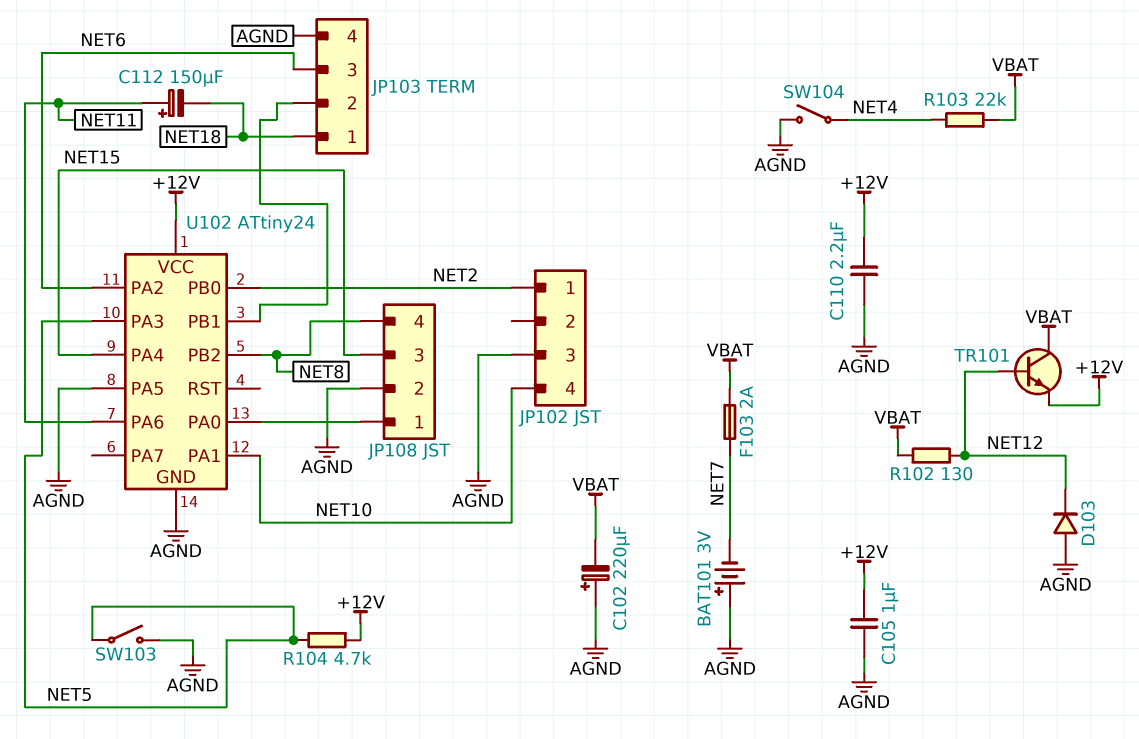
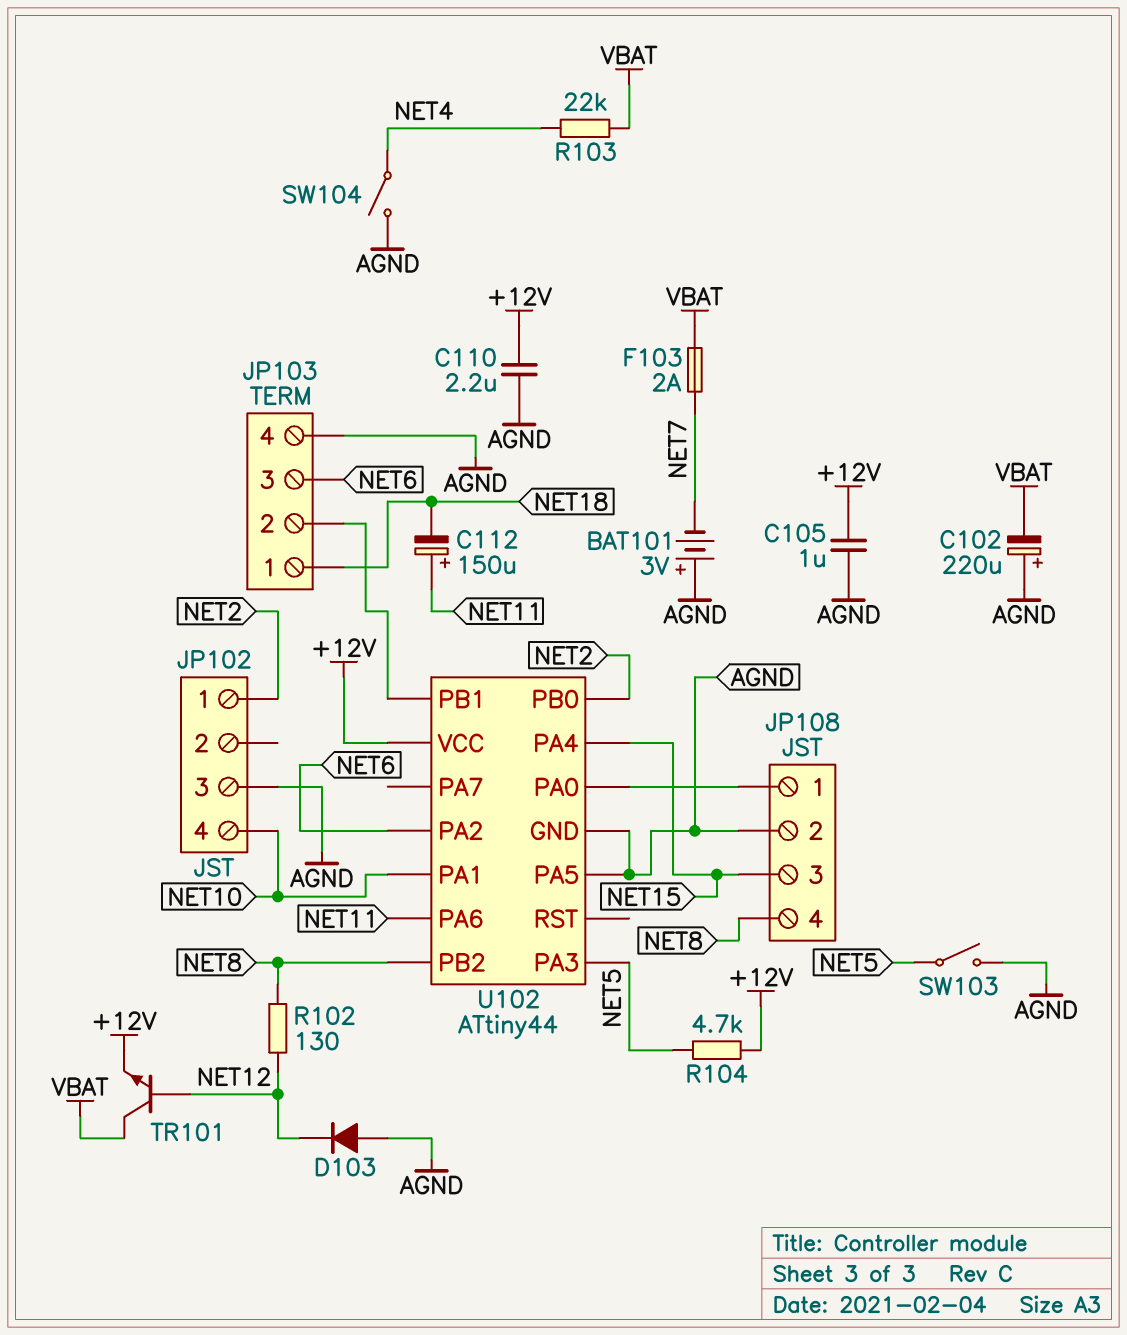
R102: 130 (NET12, VBAT) -> 130 (NET8, NET12)
U102: ATtiny24 -> ATtiny44

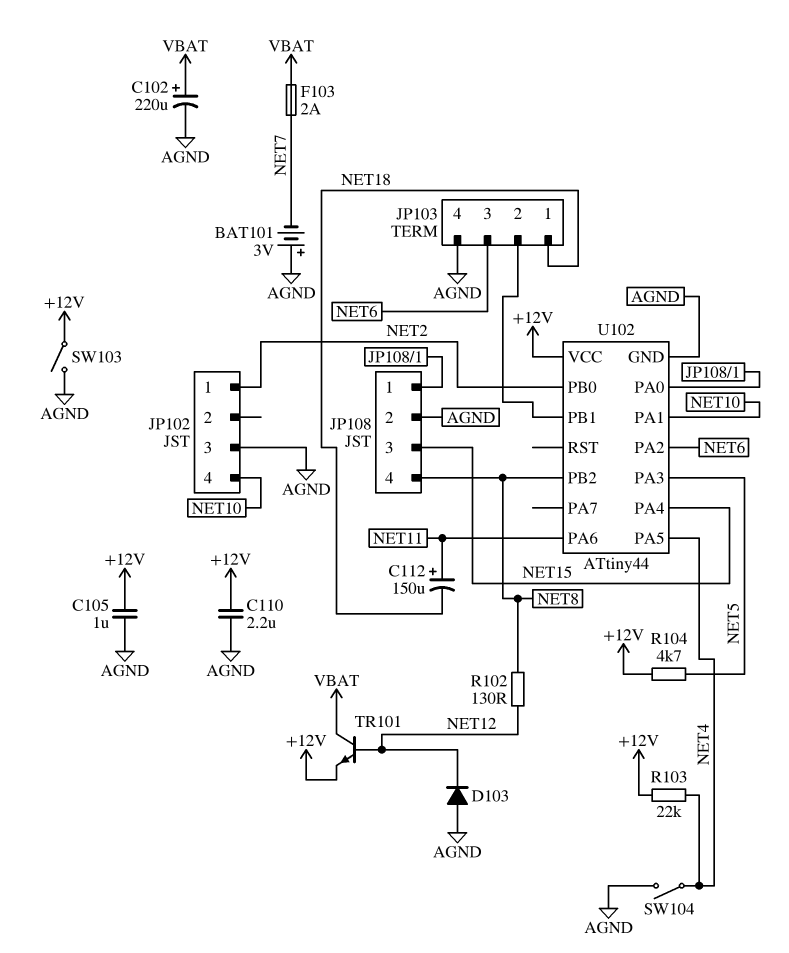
C102: 220uF (plus AGND, minus VBAT) -> 220uF (plus VBAT, minus AGND)
R103: 22k (NET4, VBAT) -> 22k (+12V, NET4)
SW103: switch (AGND, NET5) -> switch (+12V, AGND)
U102 pin PA5: AGND -> NET4

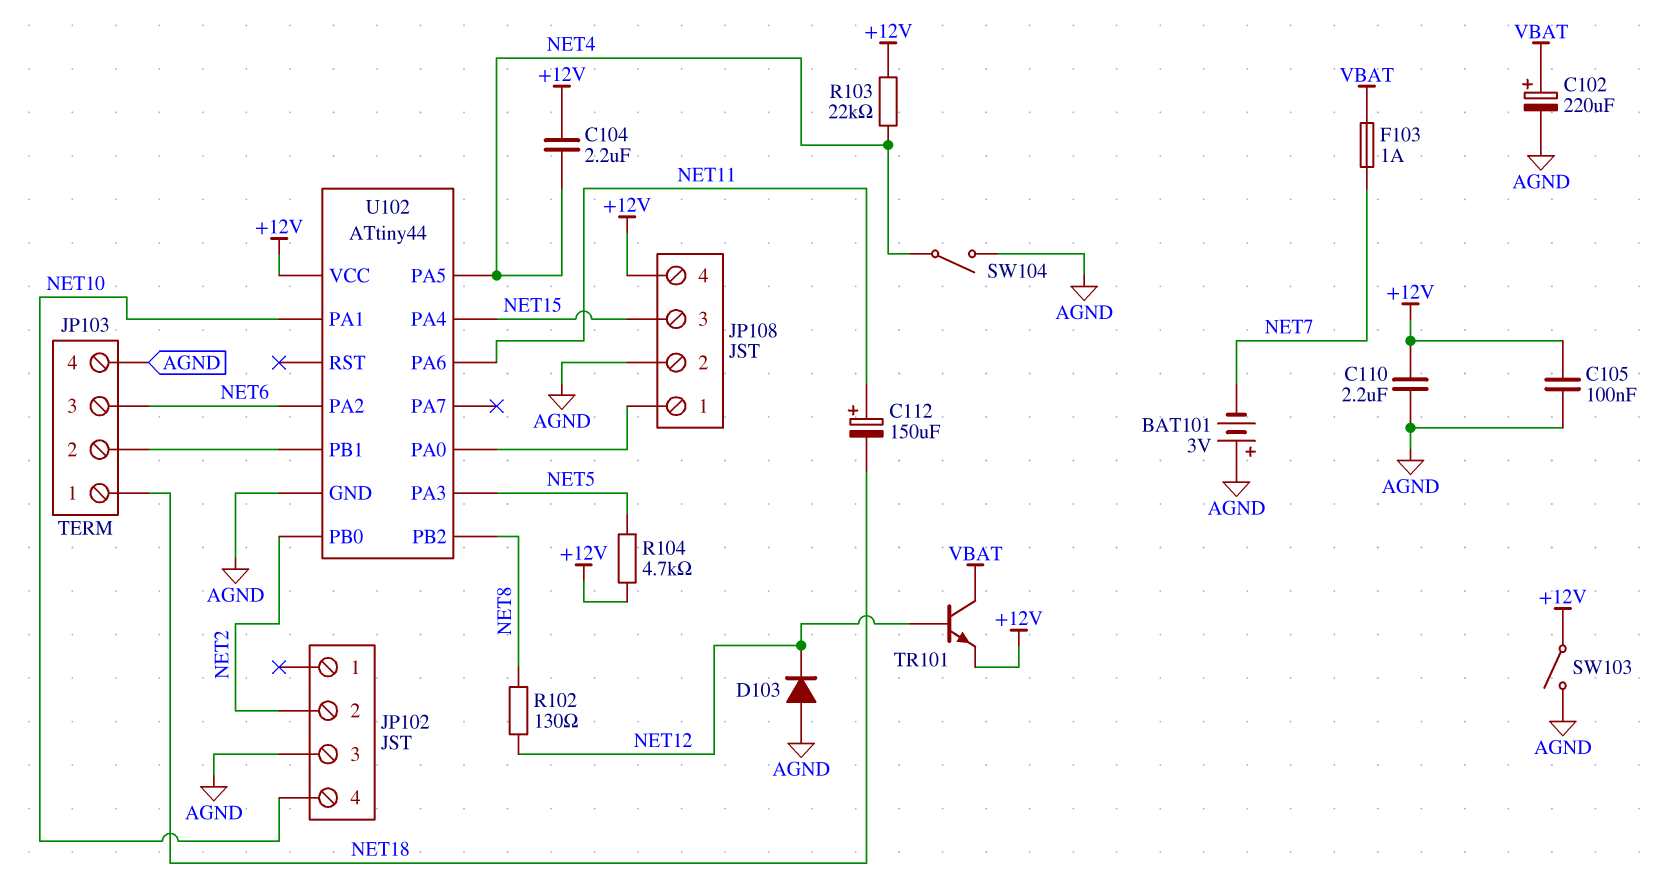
C104: none -> 2.2uF (+12V, NET4)
C105: 1uF (+12V, AGND) -> 100nF (+12V, AGND)
F103: 2A (NET7, VBAT) -> 1A (NET7, VBAT)
JP102 pin 1: NET2 -> none
JP102 pin 2: none -> NET2
JP108 pin 4: NET8 -> +12V

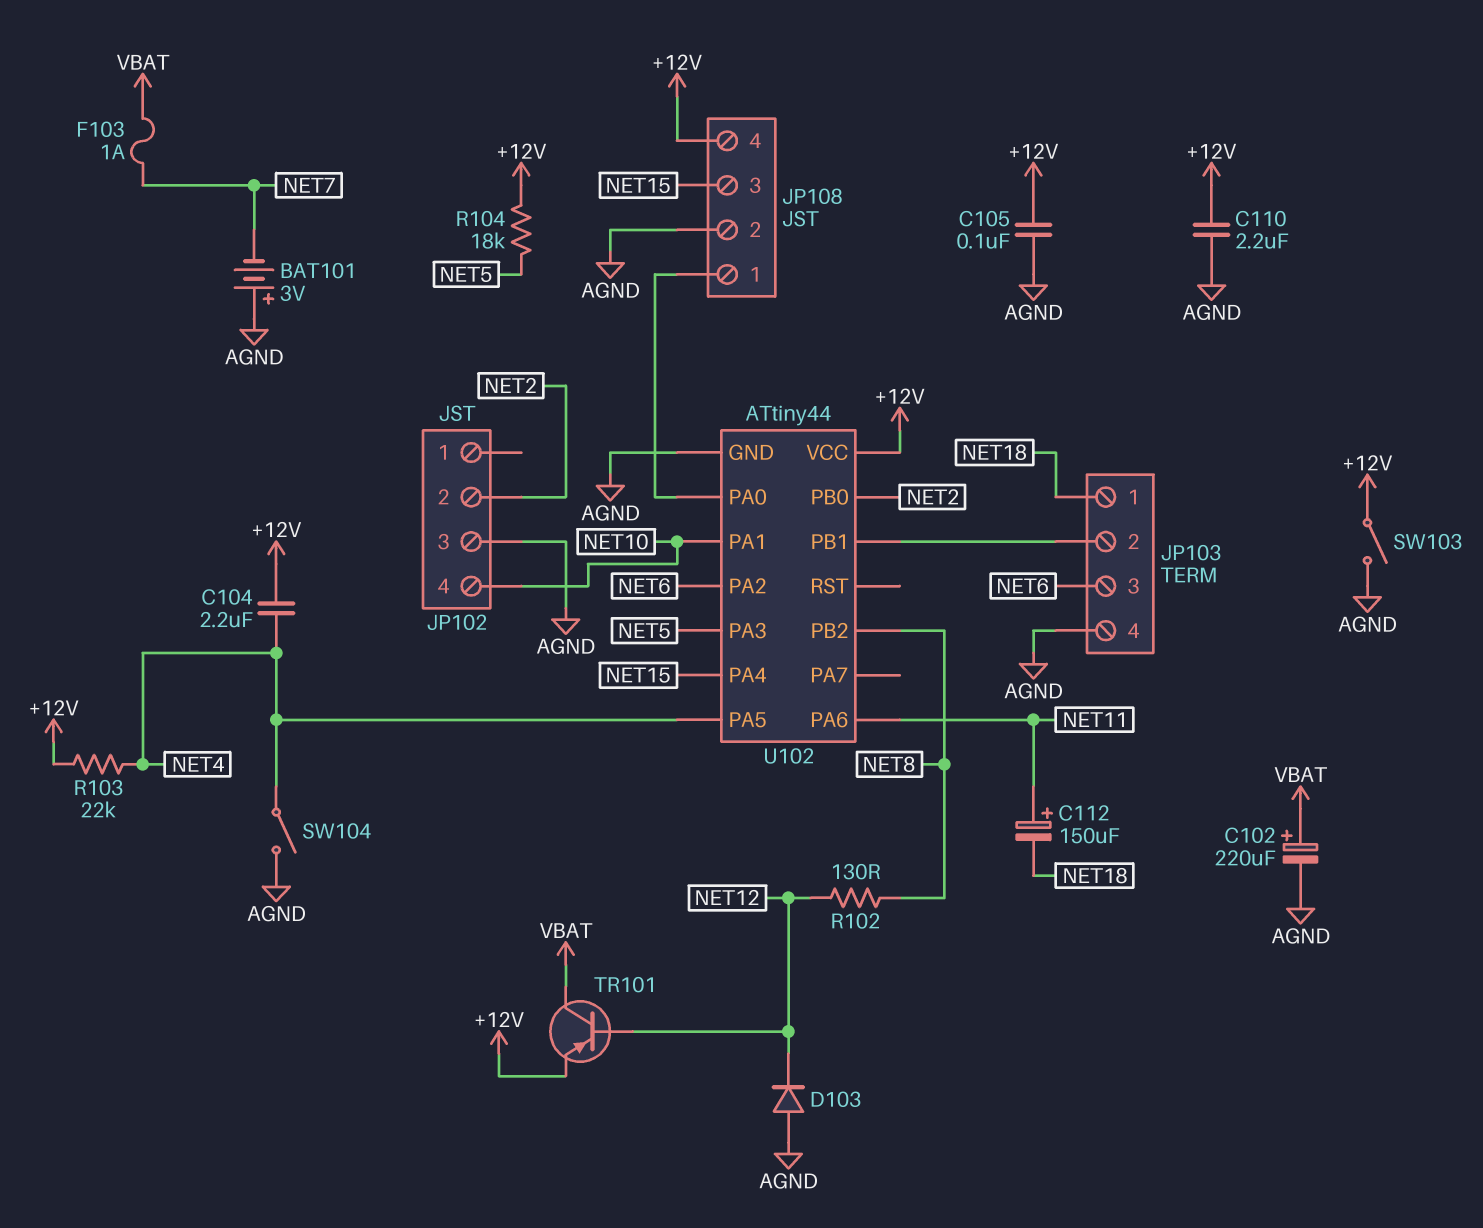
R104: 4.7k (+12V, NET5) -> 18k (+12V, NET5)
TR101: NPN (B NET12, C VBAT, E +12V) -> PNP (B NET12, C VBAT, E +12V)

